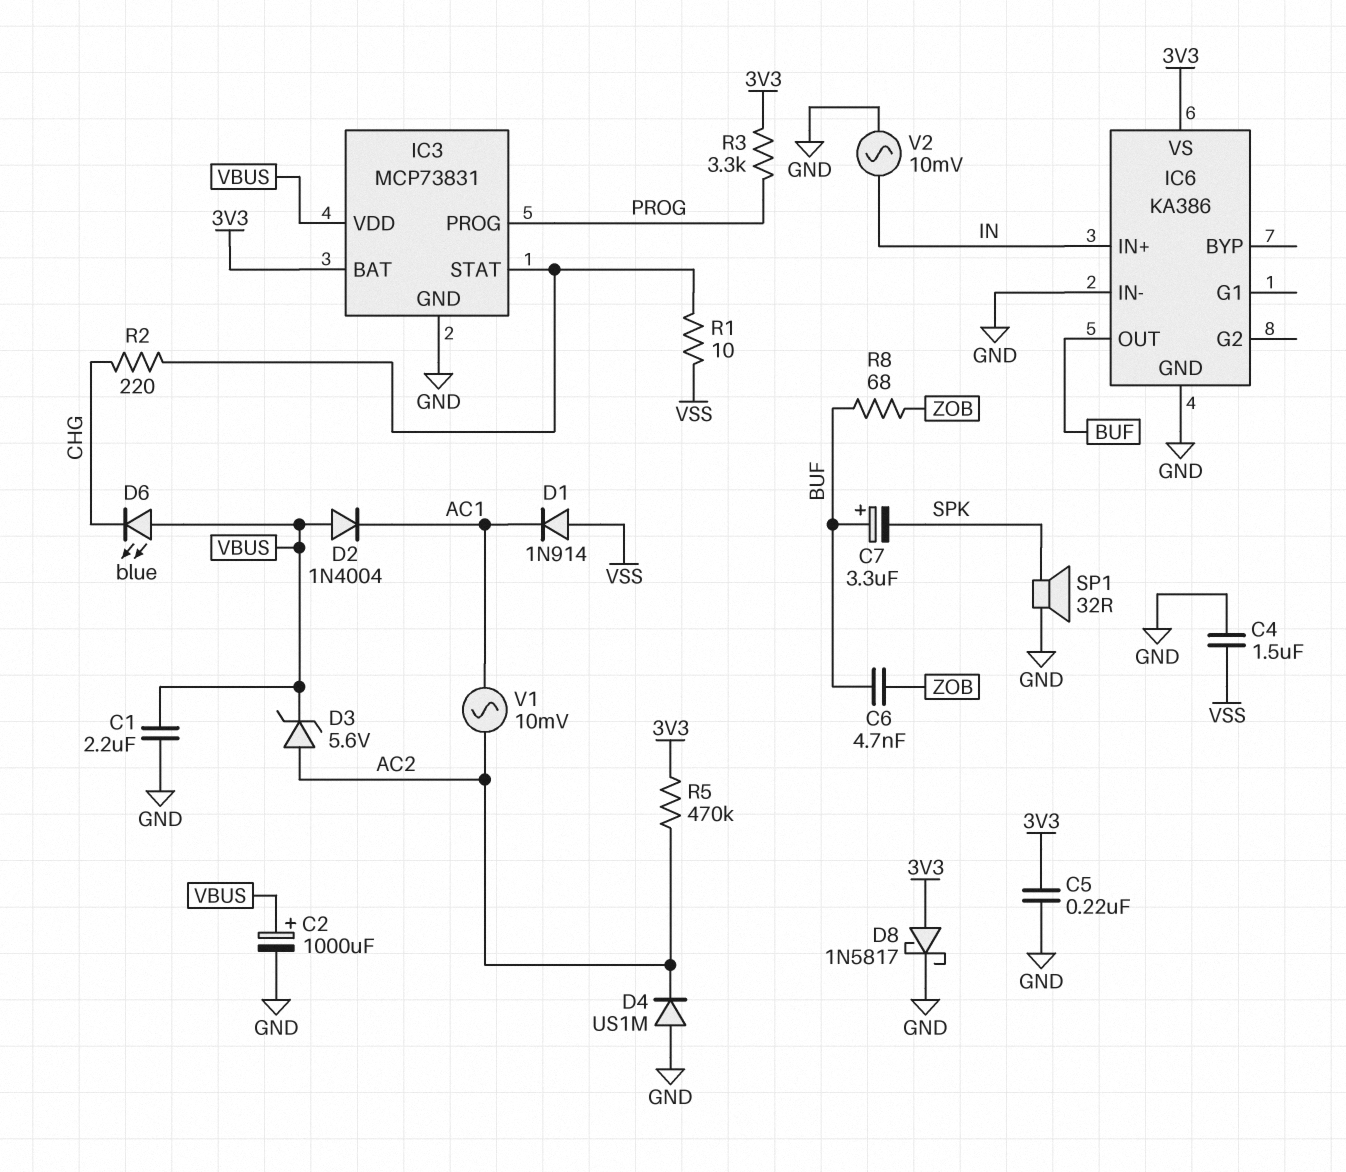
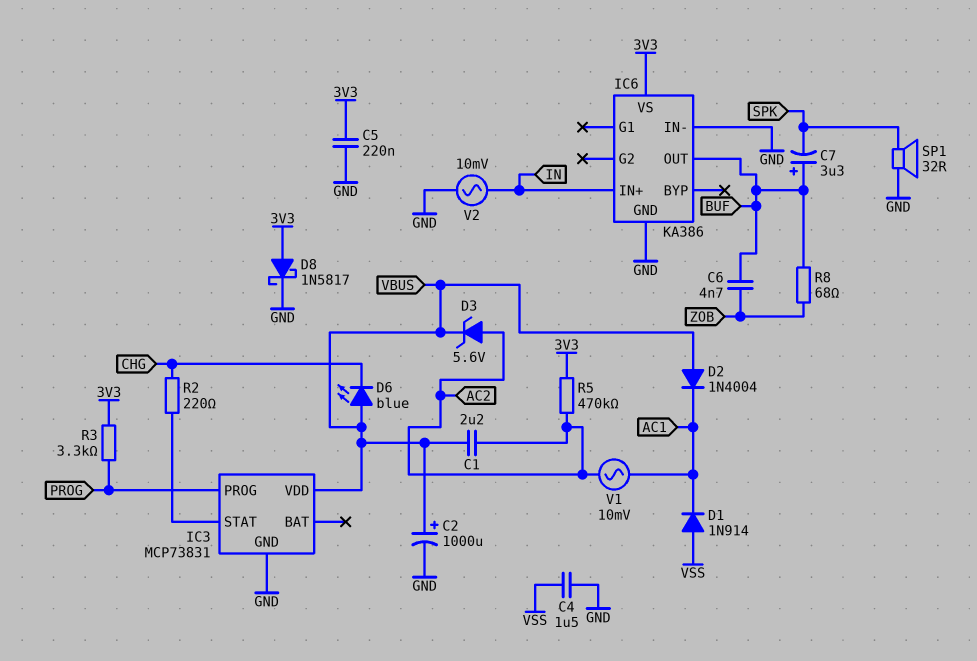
C1: 2.2uF (GND, VBUS) -> 2.2uF (AC2, VBUS)
D4: diode US1M (A GND, K AC2) -> none
IC3 pin BAT: 3V3 -> none
R1: 10 (IC3/STAT, VSS) -> none

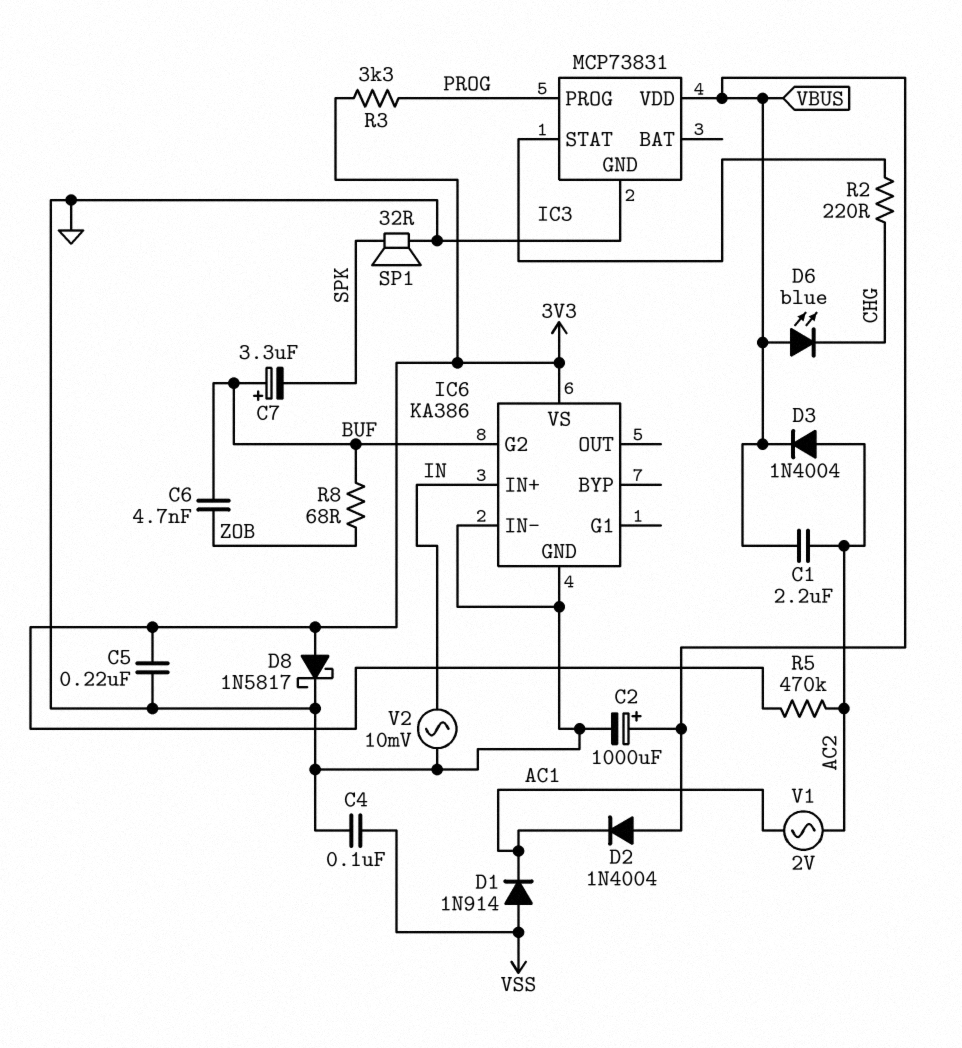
C4: 1.5uF (GND, VSS) -> 100nF (GND, VSS)
D3: zener 5.6V (A AC2, K VBUS) -> diode 1N4004 (A AC2, K VBUS)
IC6 pin G2: none -> BUF
IC6 pin OUT: BUF -> none
V1: AC 10mV (AC1, AC2) -> AC 2V (AC1, AC2)

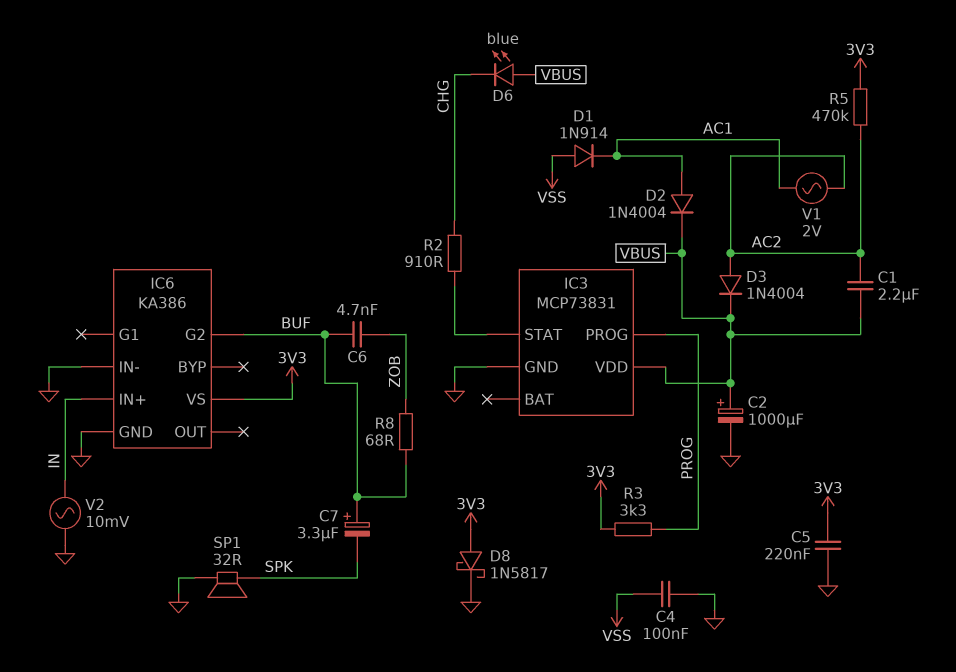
D2: diode 1N4004 (A VBUS, K AC1) -> diode 1N4004 (A AC1, K VBUS)
R2: 220 (CHG, IC3/STAT) -> 910 (CHG, IC3/STAT)

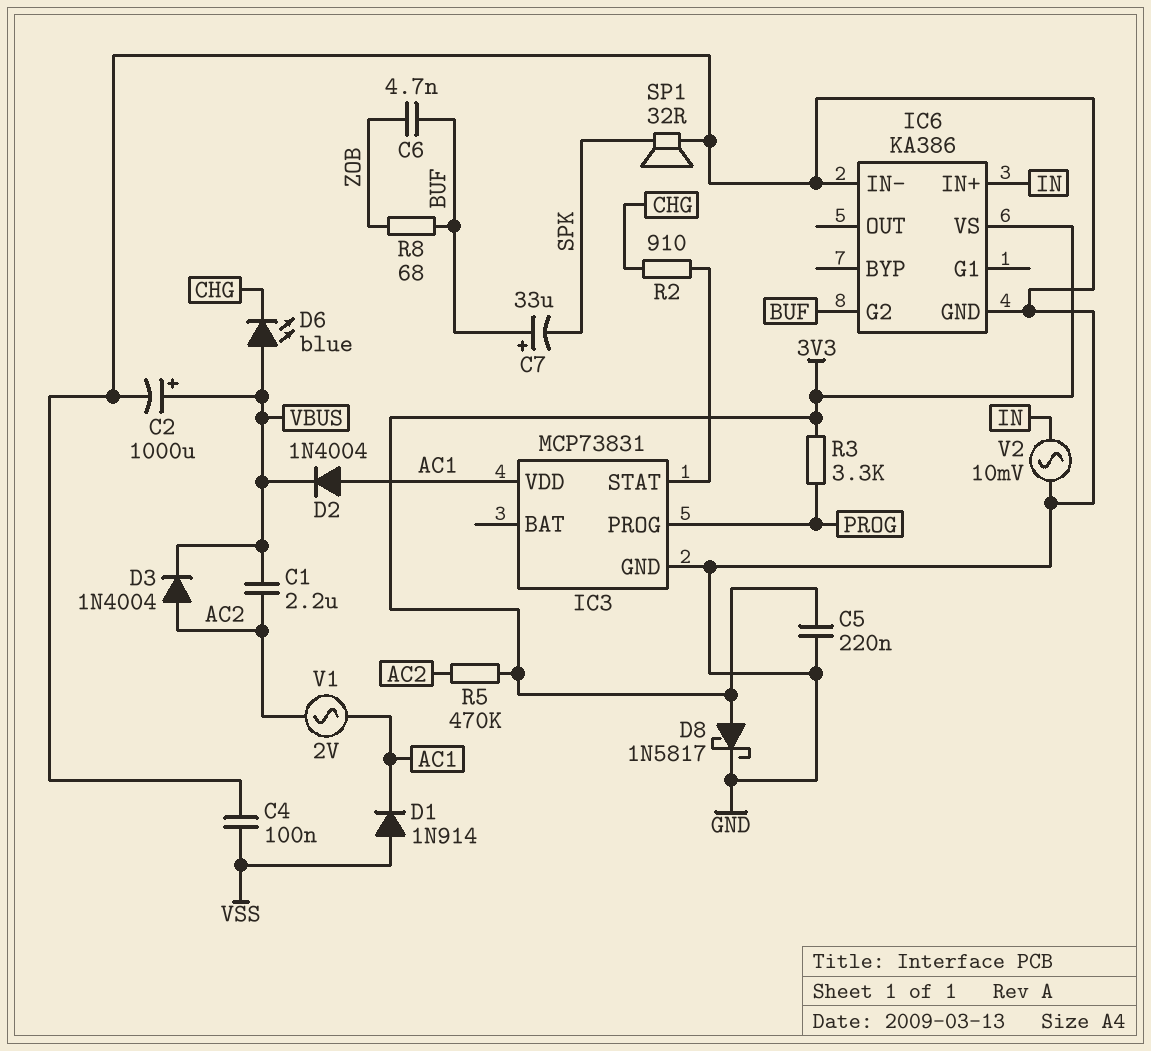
C7: 3.3uF (plus BUF, minus SPK) -> 33uF (plus BUF, minus SPK)
IC3 pin VDD: VBUS -> AC1

